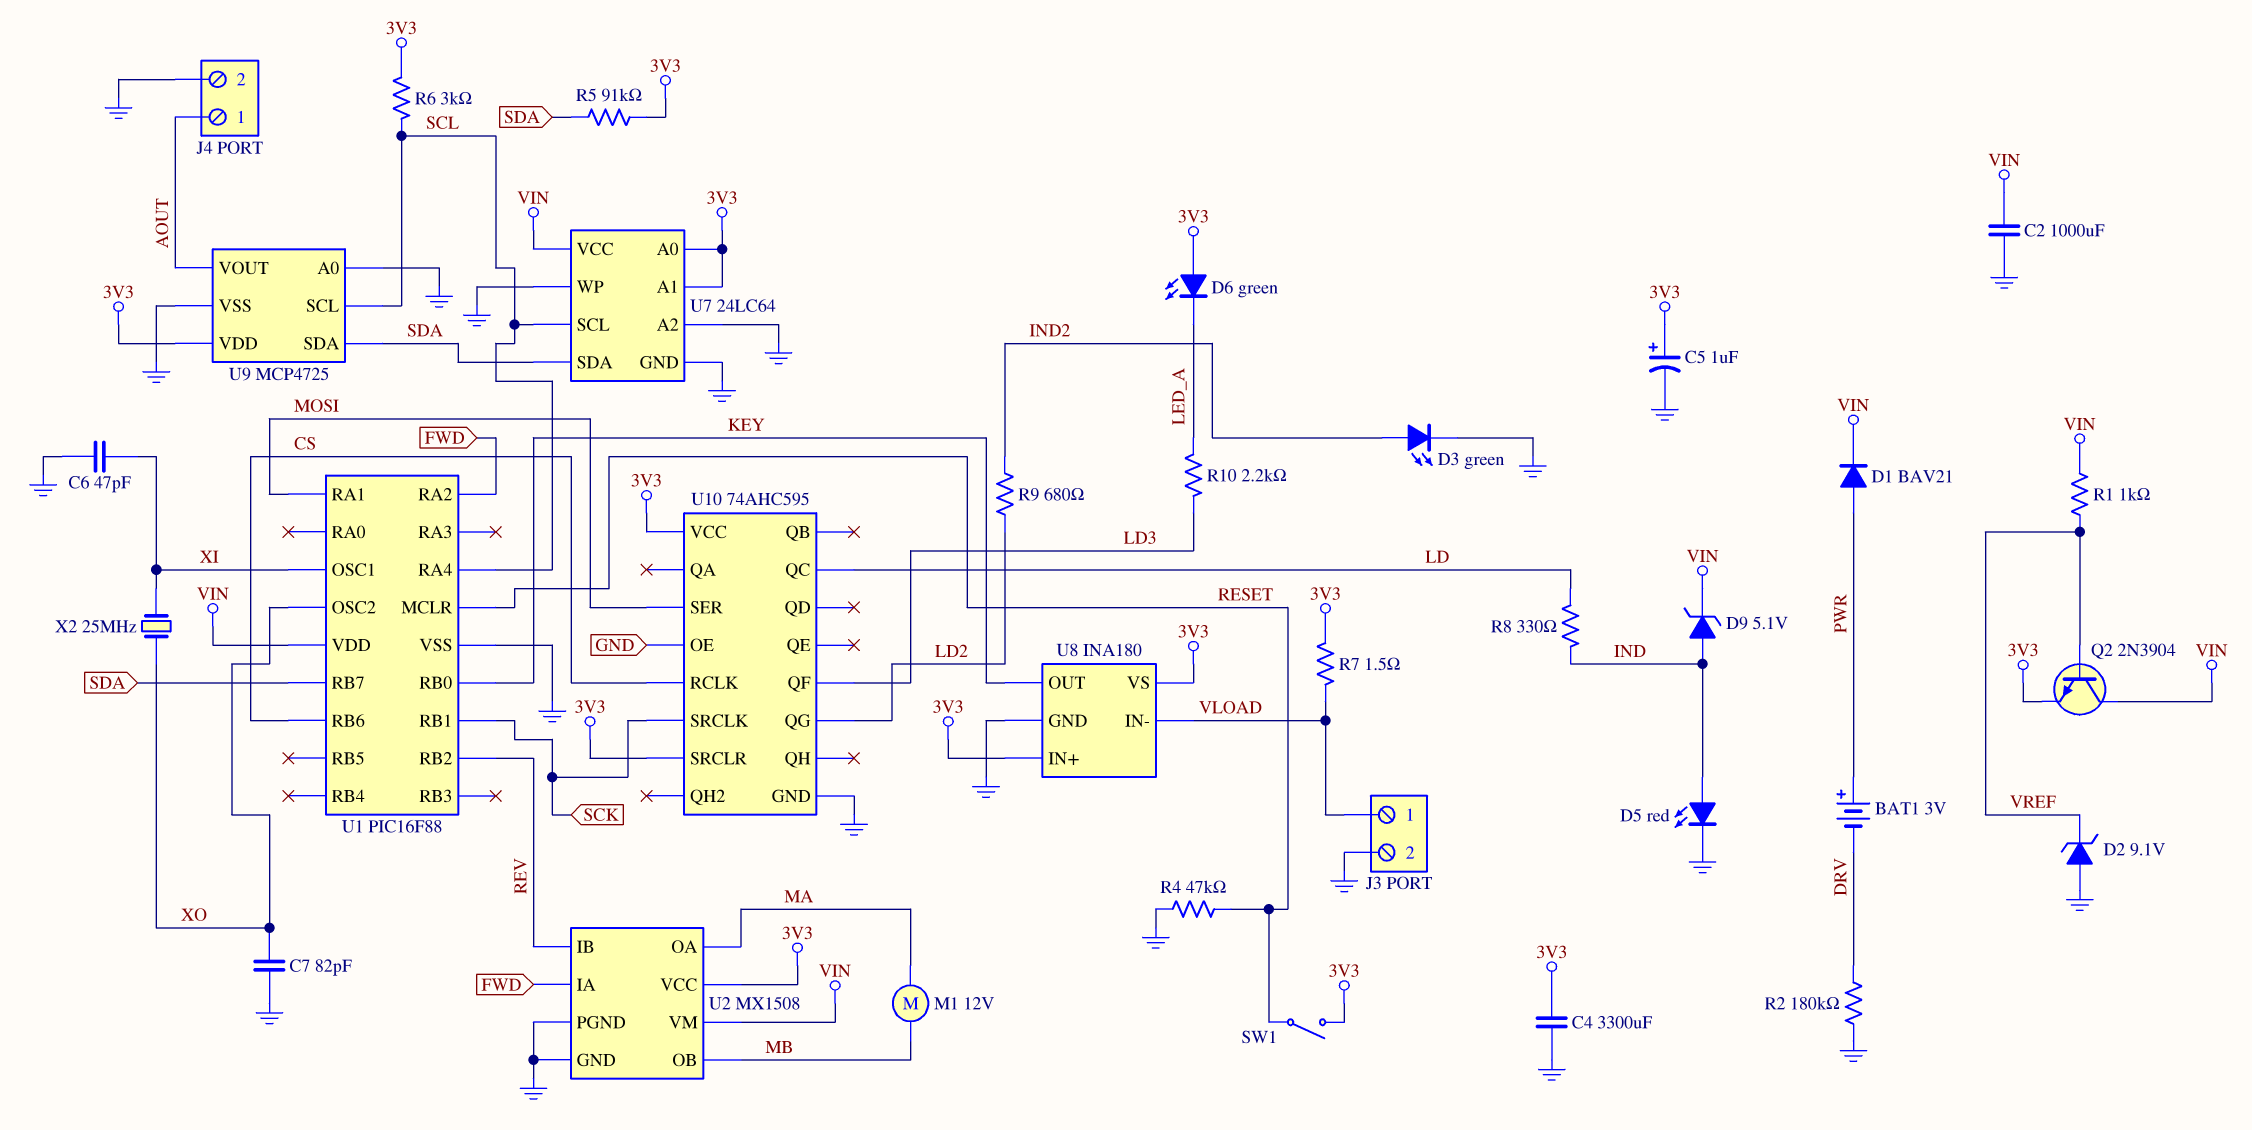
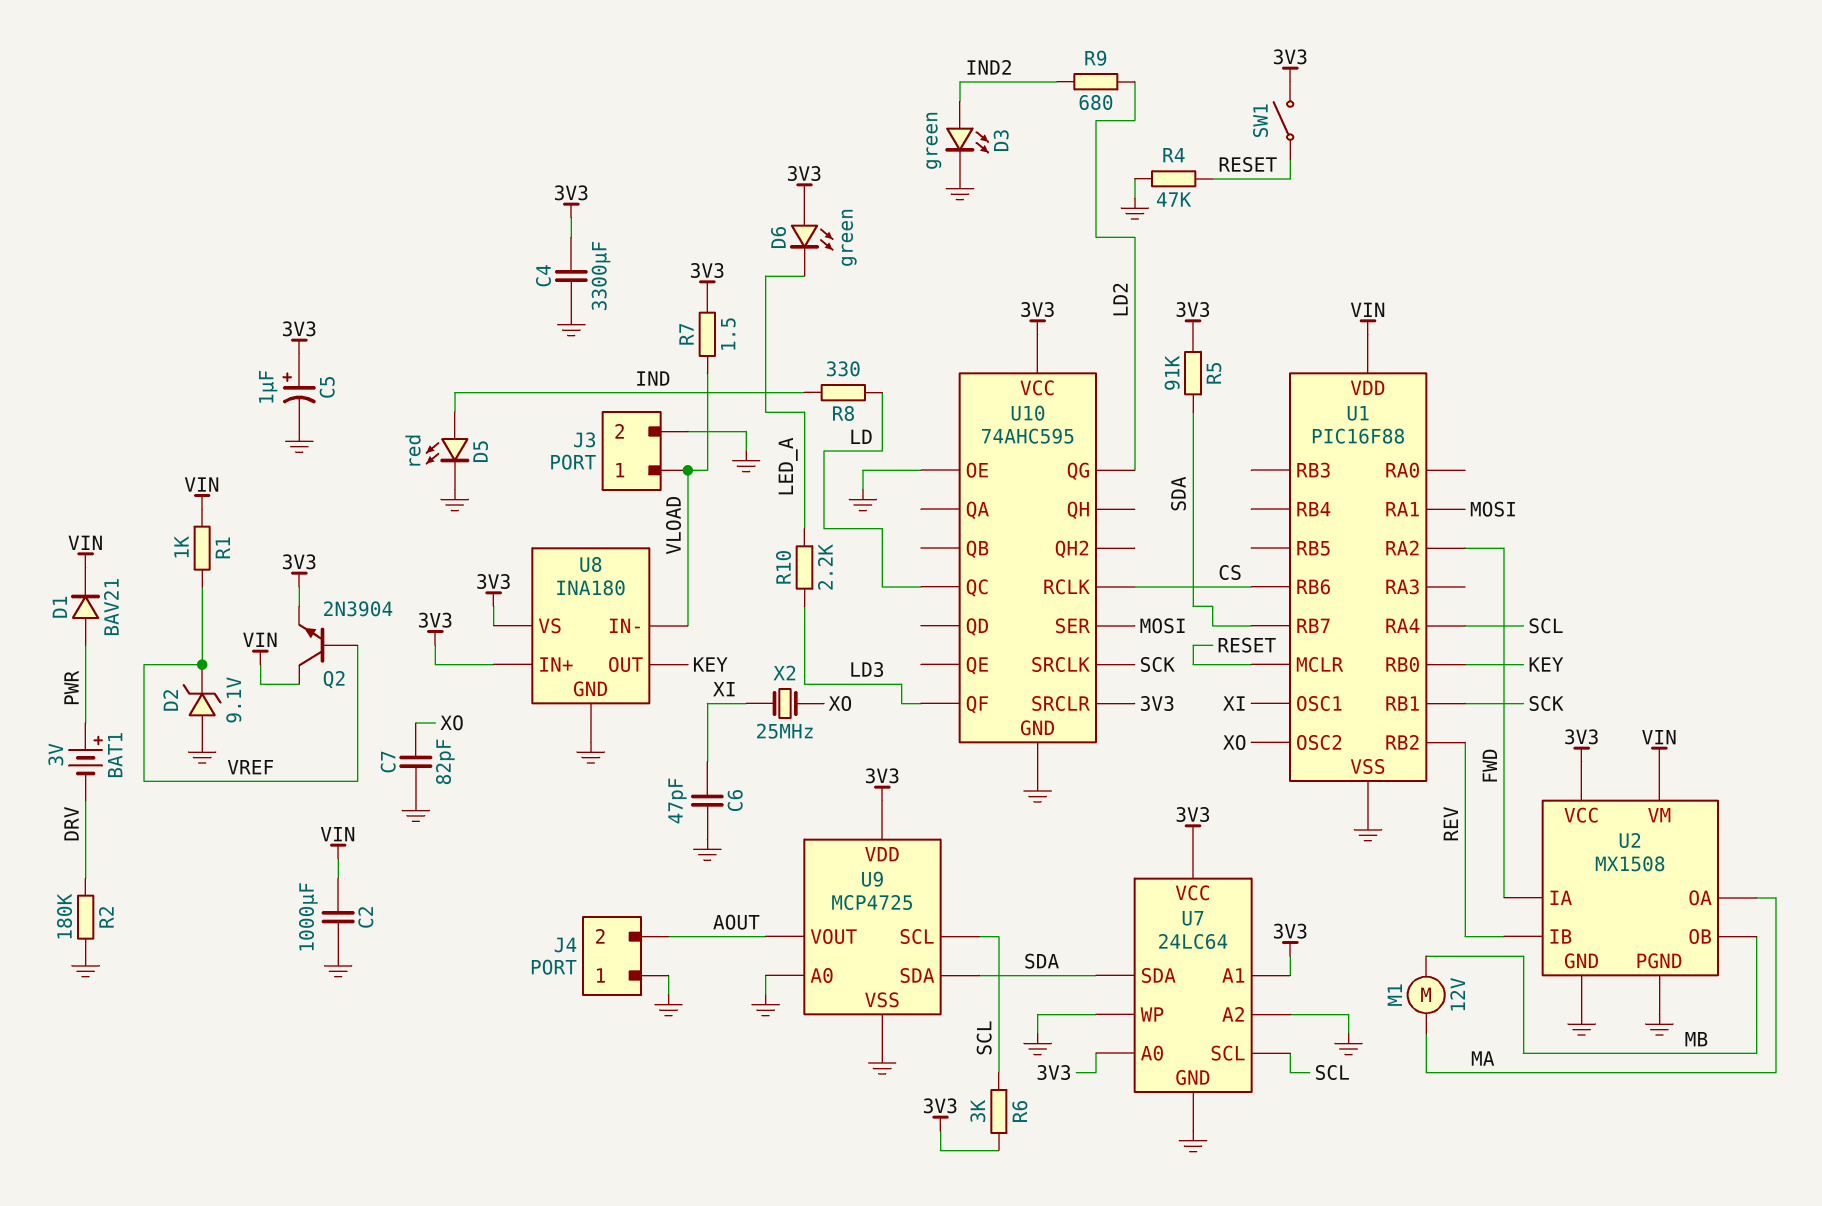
D9: zener 5.1V (A IND, K VIN) -> none
J4 pin 1: AOUT -> GND
J4 pin 2: GND -> AOUT
U7 pin VCC: VIN -> 3V3

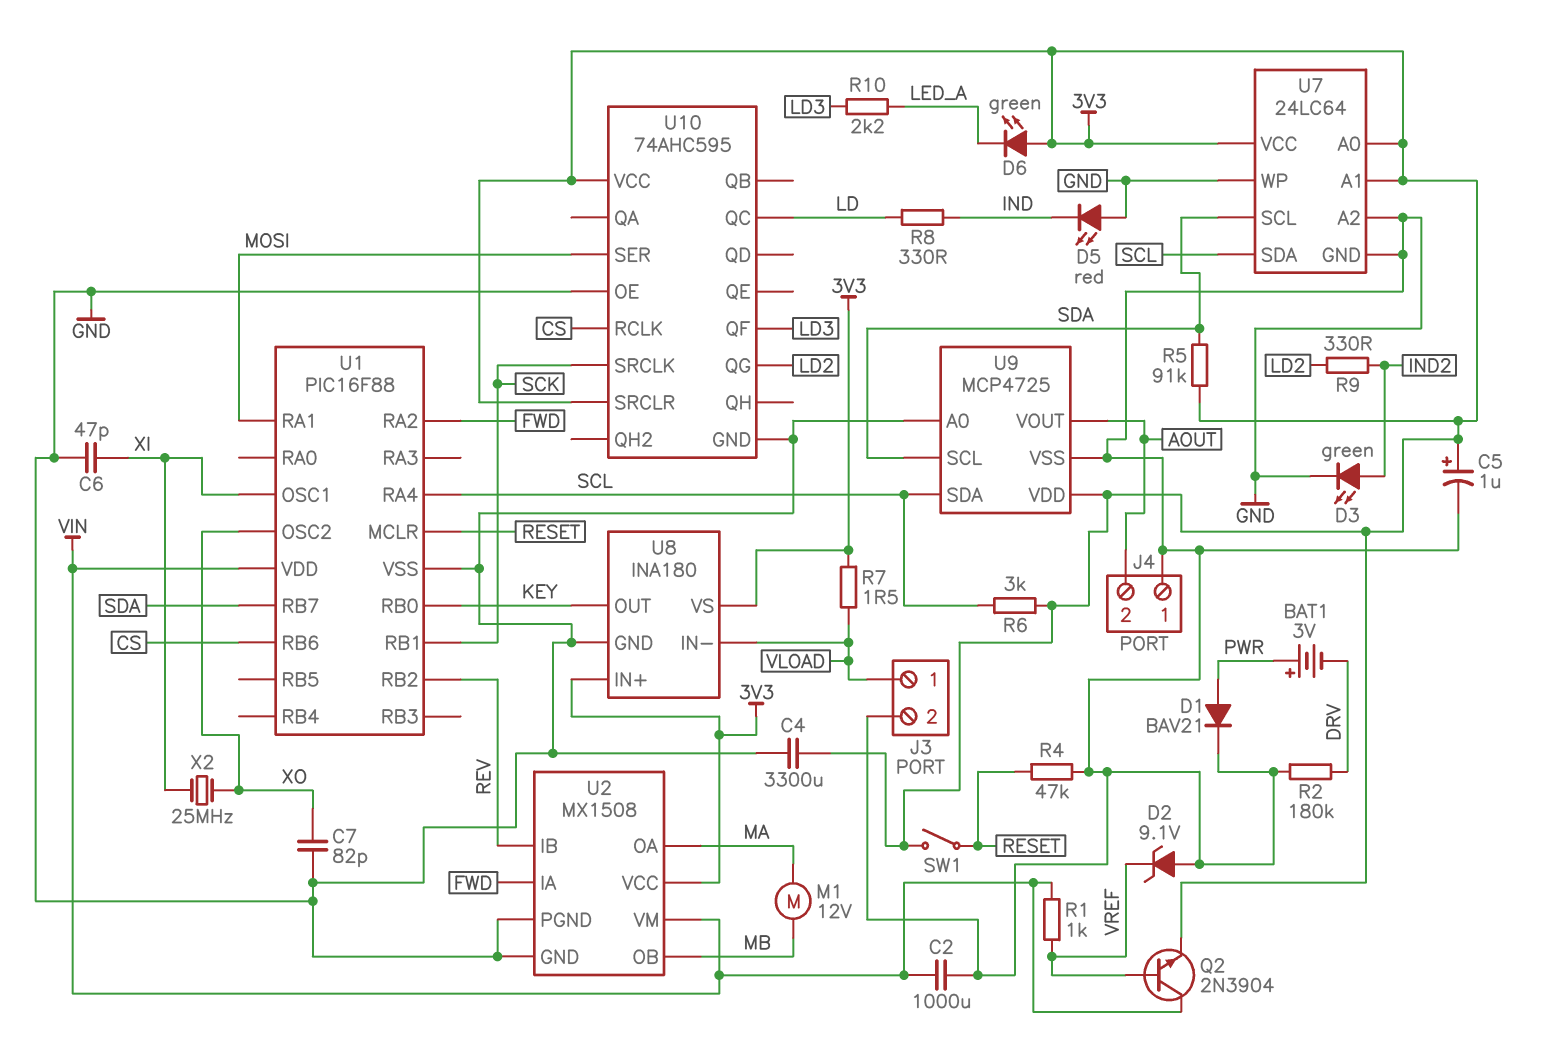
D1: diode BAV21 (A PWR, K VIN) -> diode BAV21 (A PWR, K GND)
D5: LED red (A IND, K GND) -> LED red (A GND, K IND)
R9: 680 (IND2, LD2) -> 330 (IND2, LD2)
U7 pin SCL: SCL -> SDA
U7 pin SDA: SDA -> SCL
U9 pin SCL: SCL -> SDA
U9 pin SDA: SDA -> SCL

